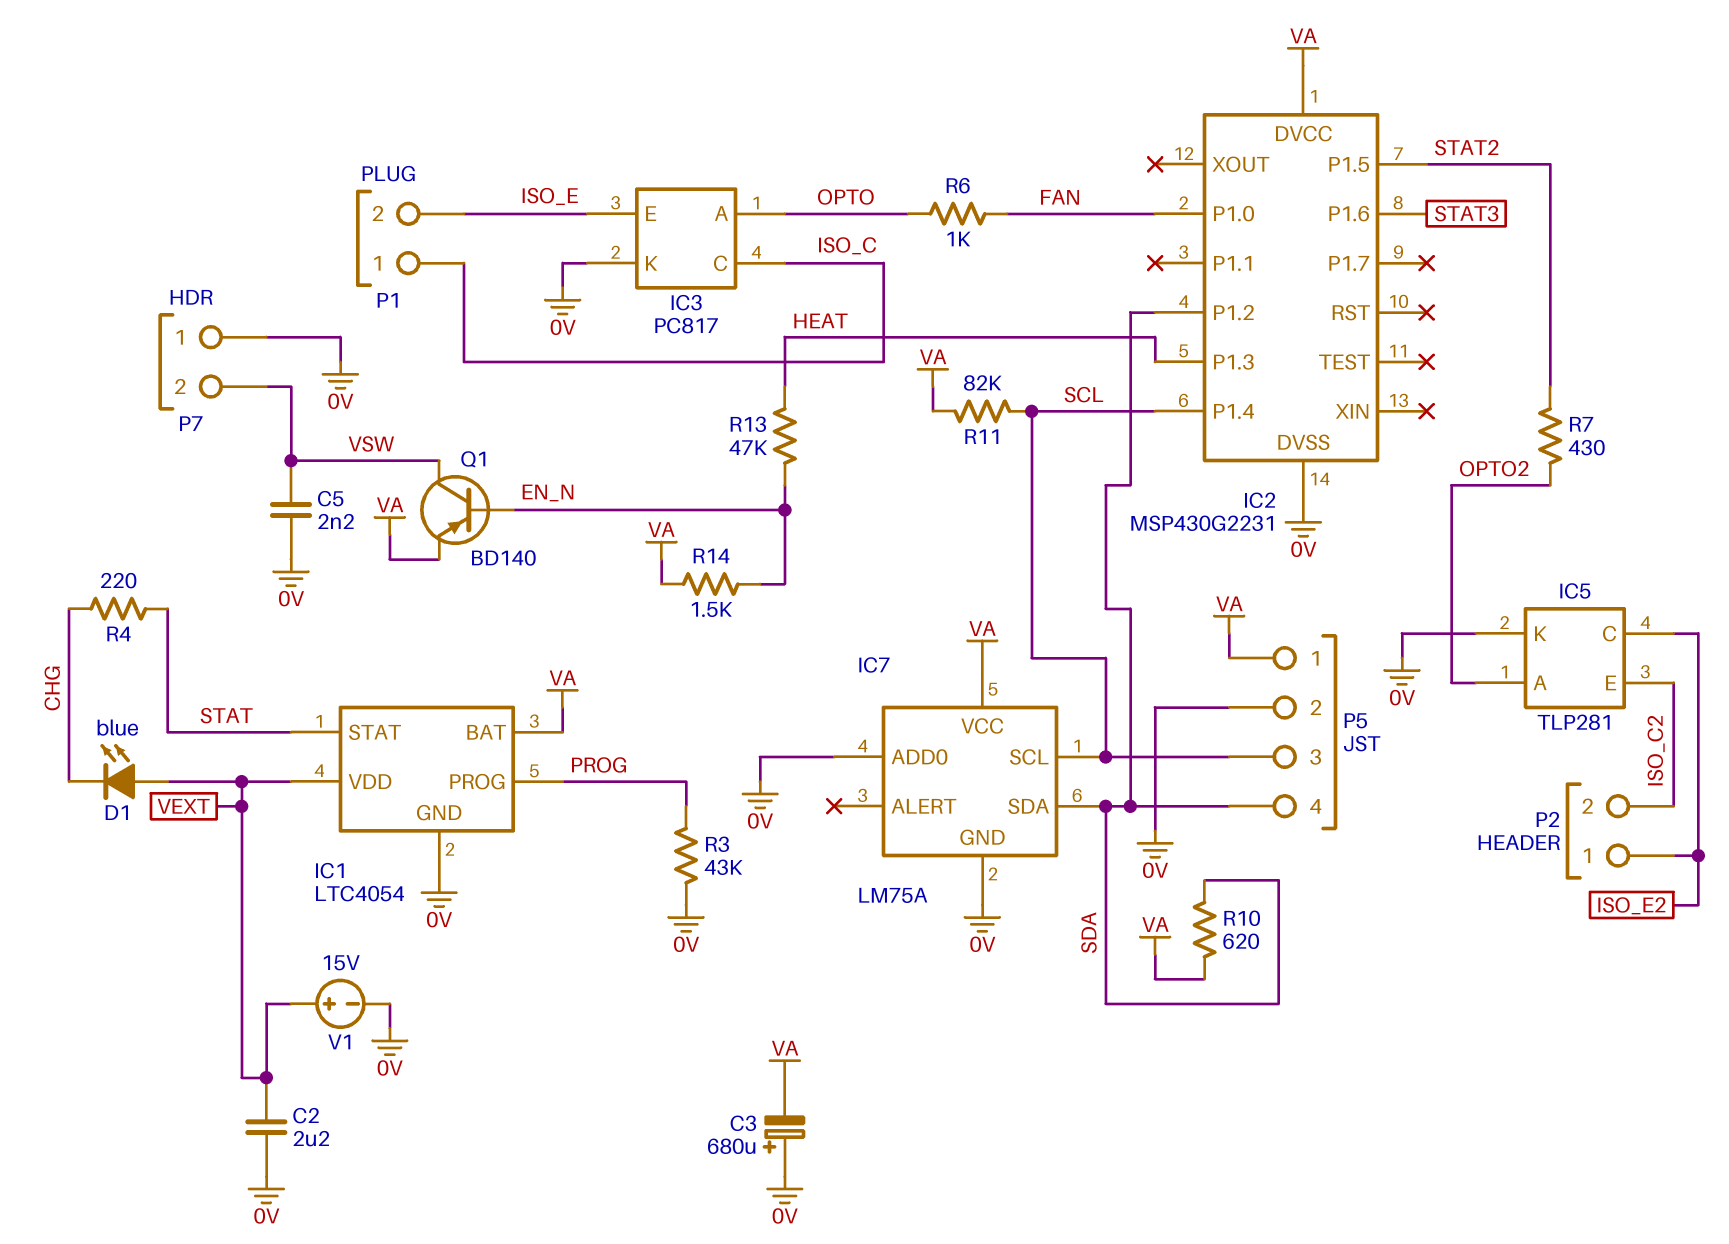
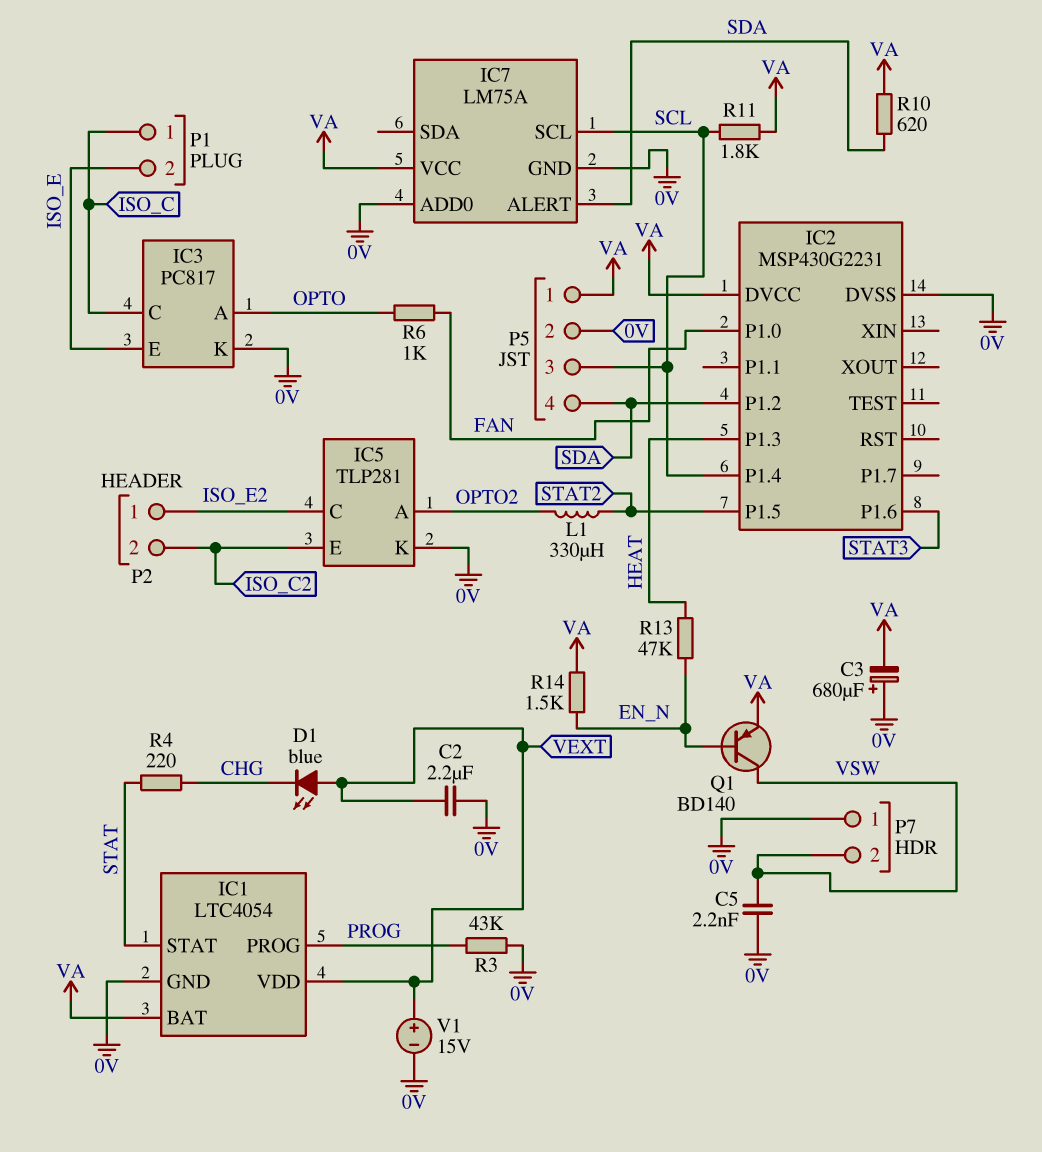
IC7 pin ALERT: none -> SDA
IC7 pin SDA: SDA -> none
L1: none -> 330uH (OPTO2, STAT2)
R7: 430 (OPTO2, STAT2) -> none
R11: 82k (SCL, VA) -> 1.8k (SCL, VA)

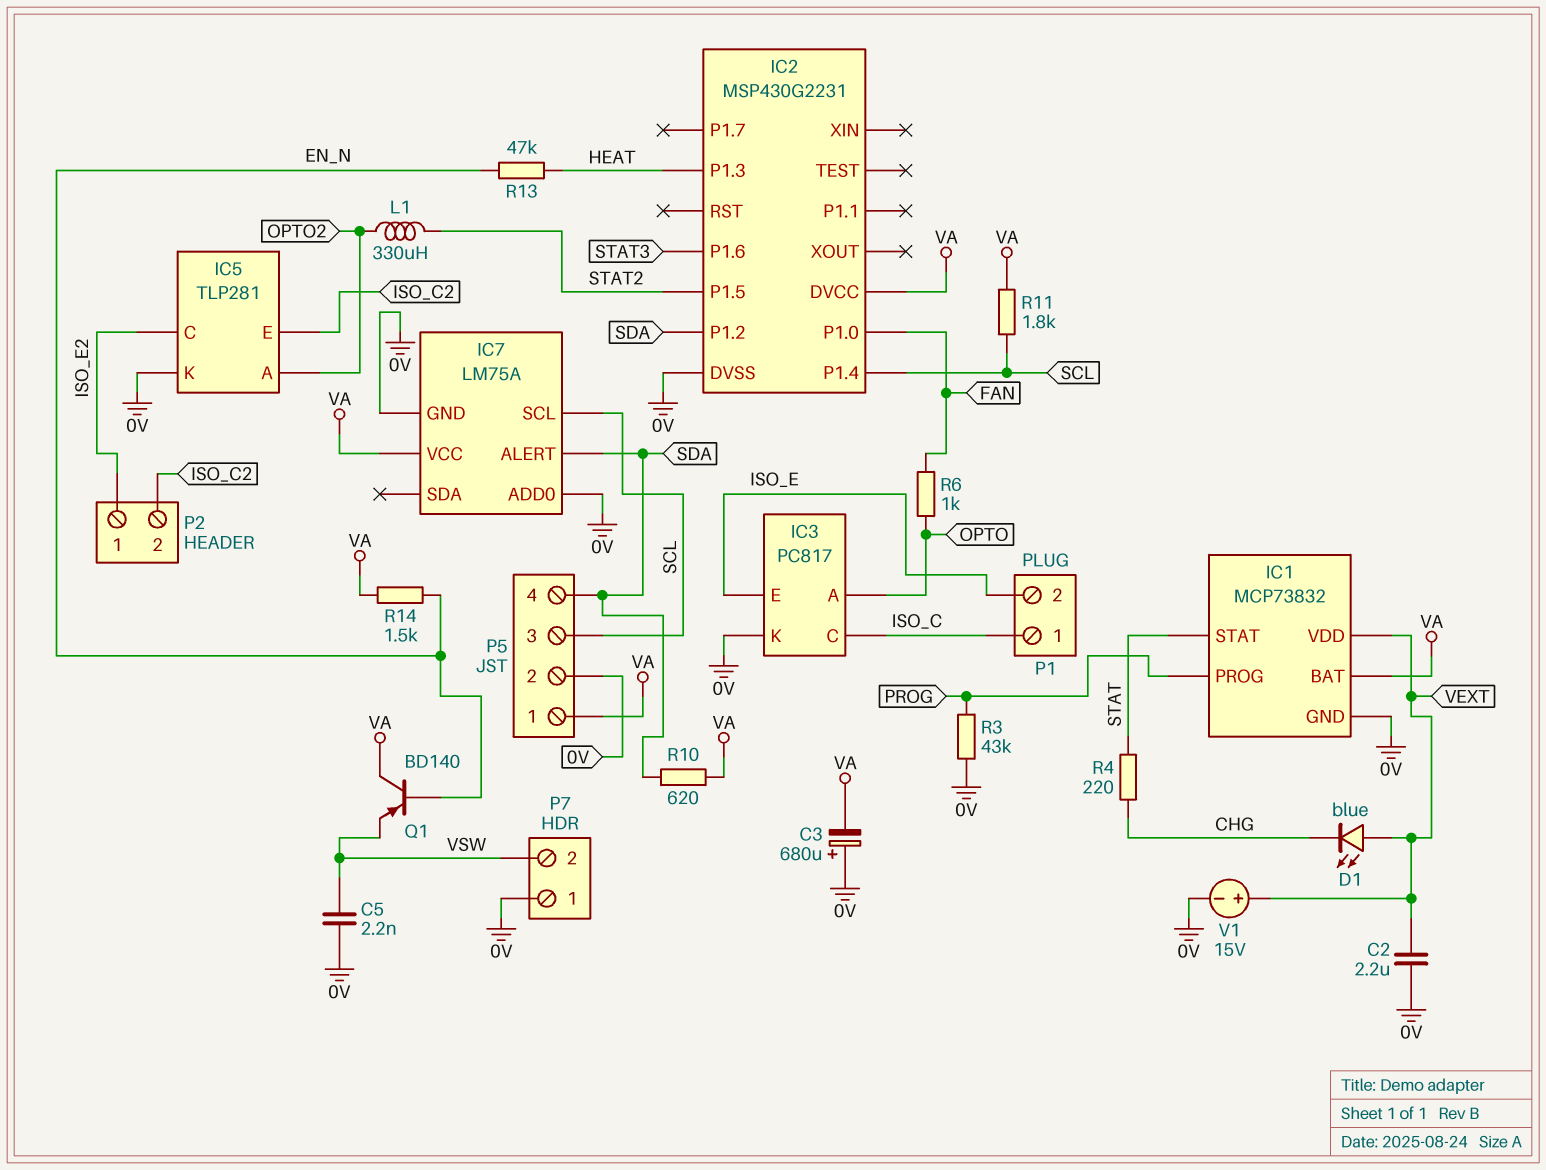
IC1: LTC4054 -> MCP73832
Q1: PNP BD140 (B EN_N, C VSW, E VA) -> PNP BD140 (B EN_N, C VA, E VSW)

